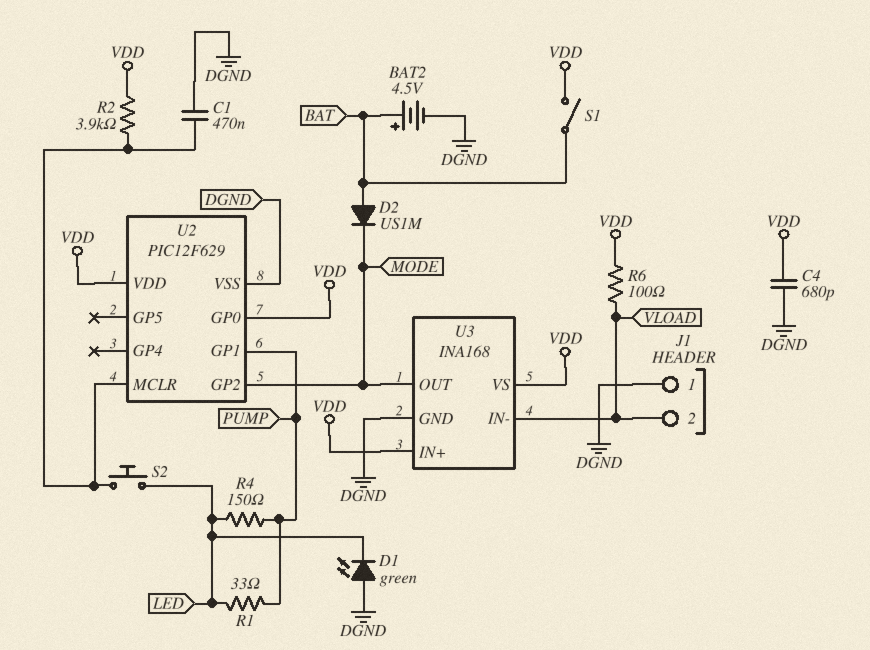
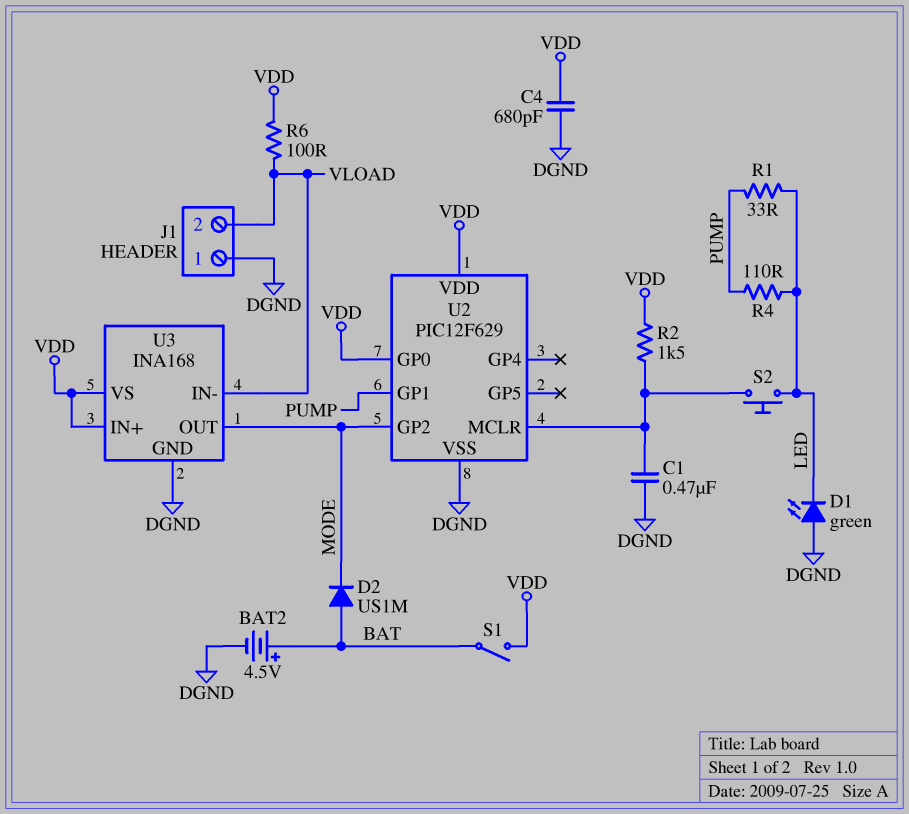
R2: 3.9k (U2/MCLR, VDD) -> 1.5k (U2/MCLR, VDD)
R4: 150 (LED, PUMP) -> 110 (LED, PUMP)

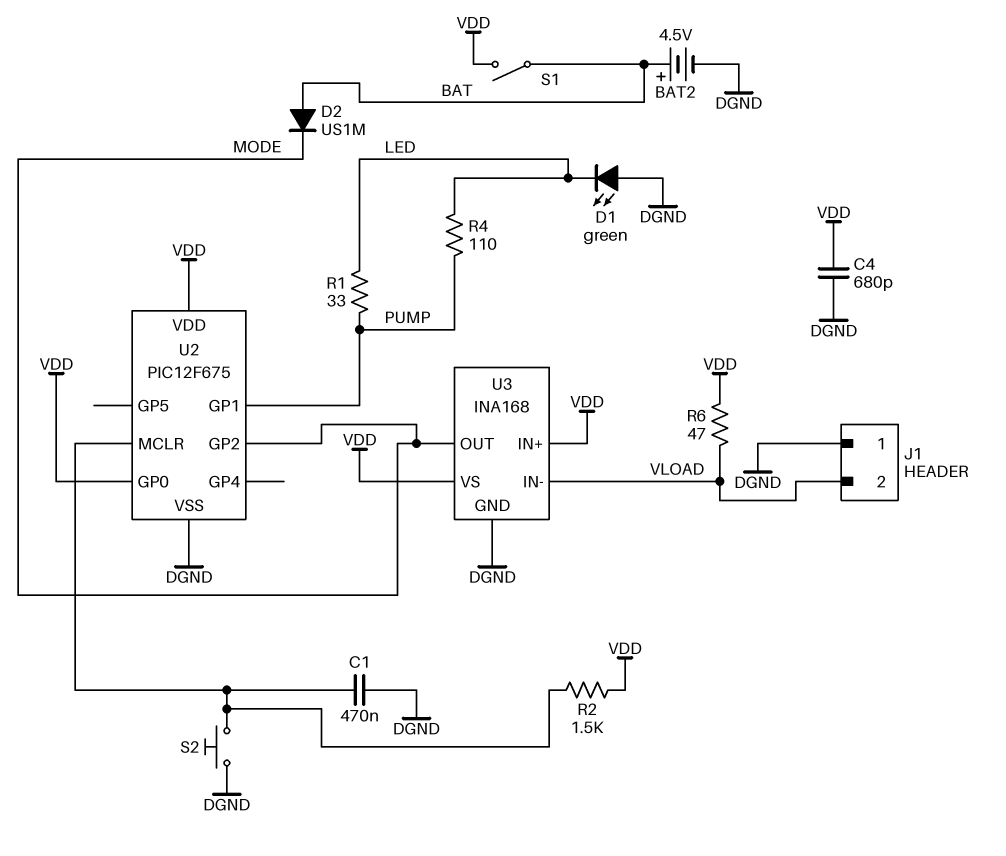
R6: 100 (VDD, VLOAD) -> 47 (VDD, VLOAD)
S2: button (LED, U2/MCLR) -> button (DGND, U2/MCLR)
U2: PIC12F629 -> PIC12F675

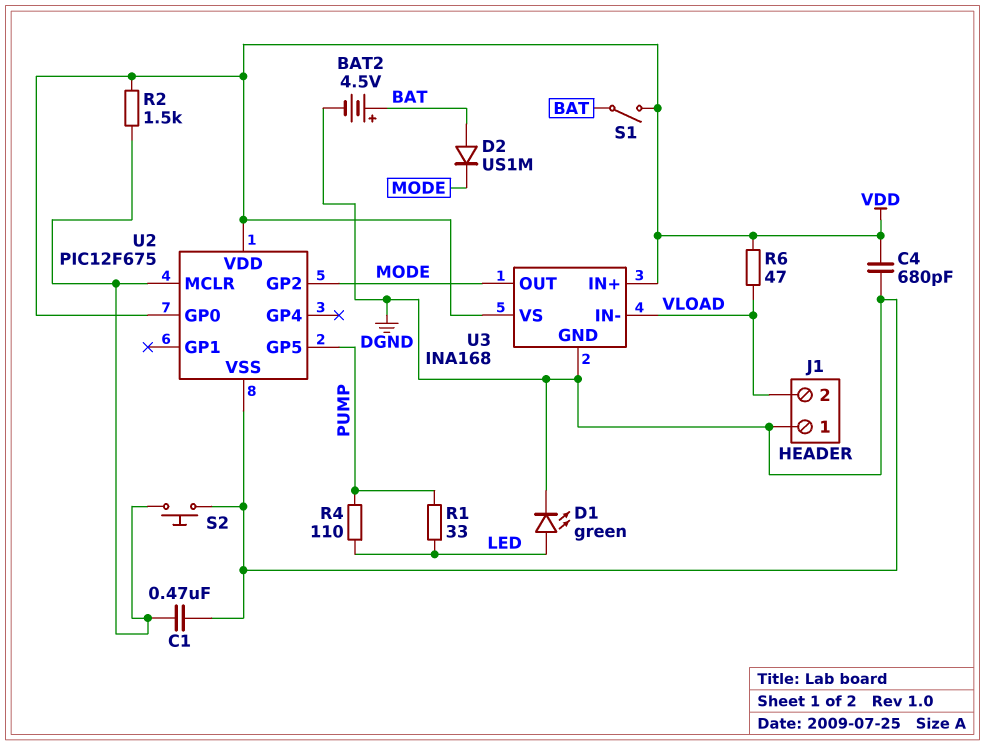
D1: LED green (A DGND, K LED) -> LED green (A LED, K DGND)
U2 pin GP1: PUMP -> none
U2 pin GP5: none -> PUMP

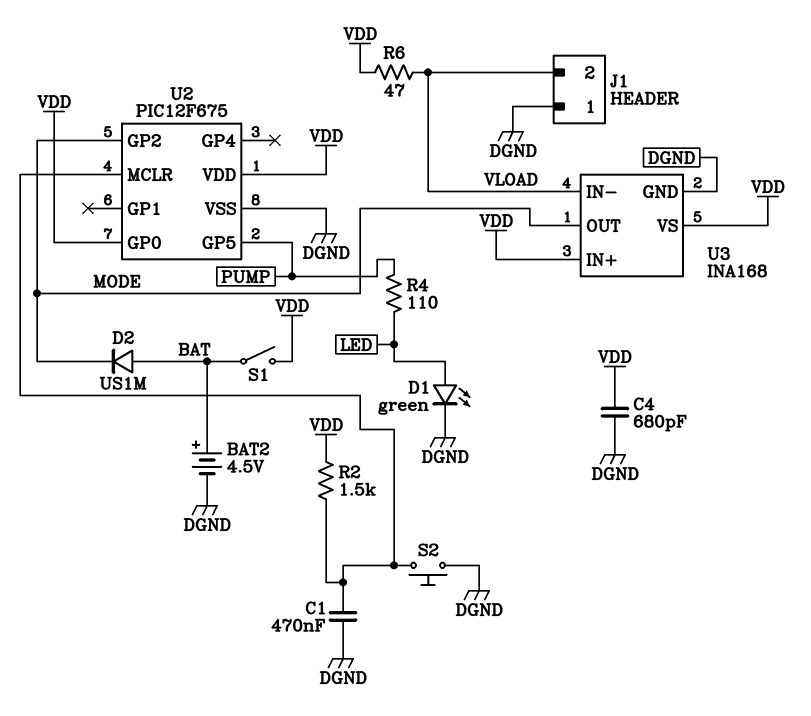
R1: 33 (LED, PUMP) -> none

